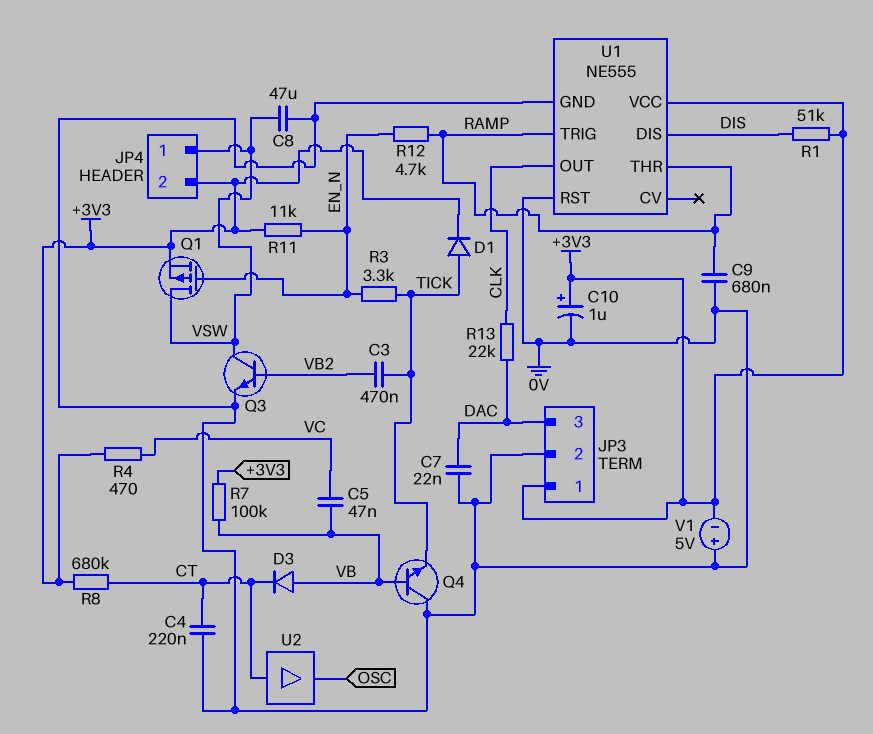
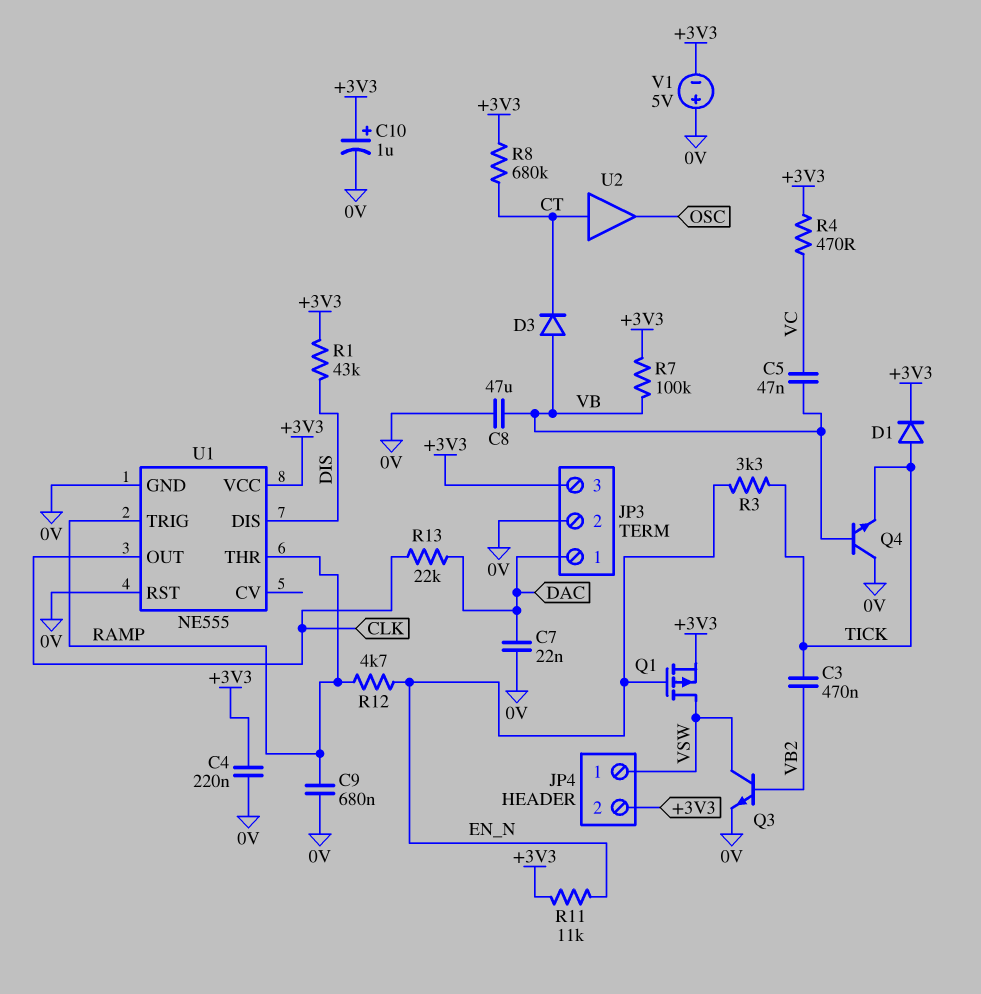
C4: 220nF (0V, CT) -> 220nF (+3V3, 0V)
C8: 47uF (0V, VSW) -> 47uF (0V, VB)
JP3 pin 1: +3V3 -> DAC
JP3 pin 3: DAC -> +3V3
R1: 51k (+3V3, DIS) -> 43k (+3V3, DIS)

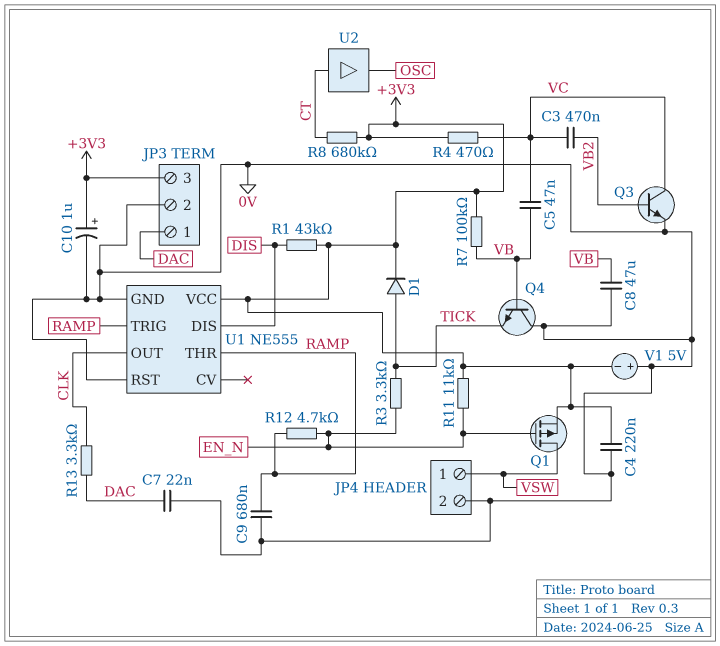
C3: 470nF (TICK, VB2) -> 470nF (VB2, VC)
D3: diode (A VB, K CT) -> none
JP4 pin 2: +3V3 -> 0V
Q3: NPN (B VB2, C VSW, E 0V) -> NPN (B VB2, C VC, E 0V)
R13: 22k (CLK, DAC) -> 3.3k (CLK, DAC)

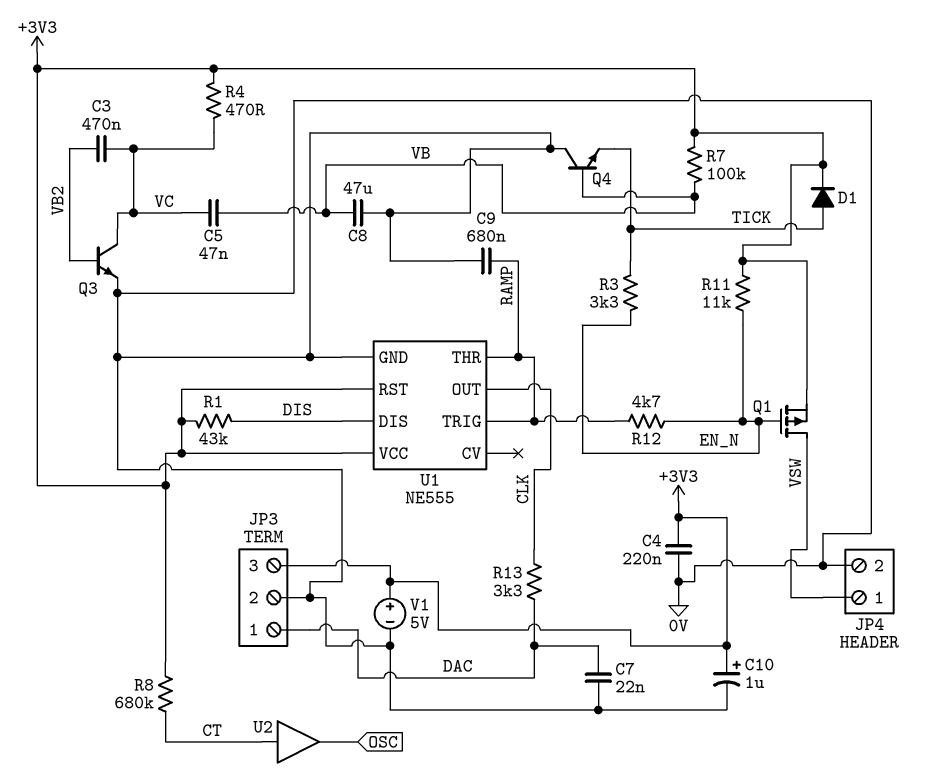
U1 pin RST: 0V -> +3V3
V1: 5V (plus 0V, minus +3V3) -> 5V (plus +3V3, minus 0V)

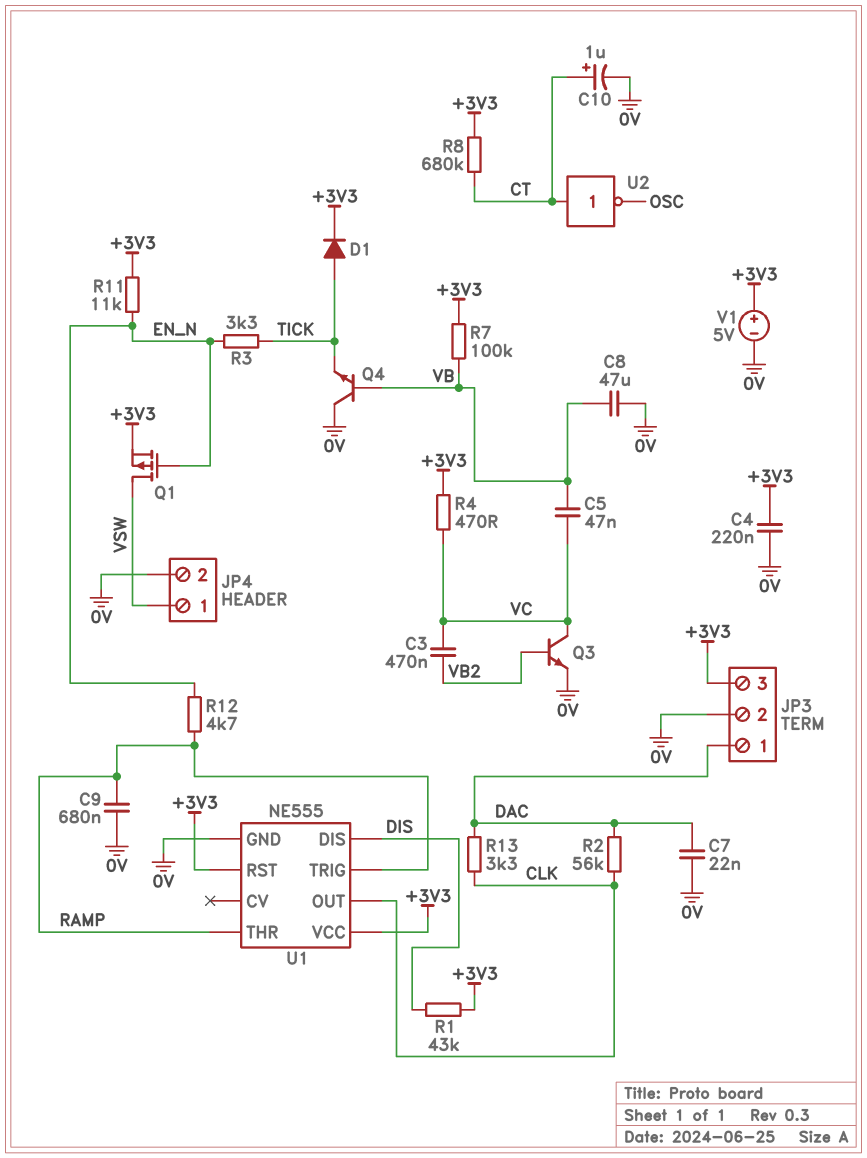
C10: 1uF (plus +3V3, minus 0V) -> 1uF (plus CT, minus 0V)
R2: none -> 56k (CLK, DAC)
U2: buffer (in CT, out OSC) -> NOT (in CT, out OSC)

